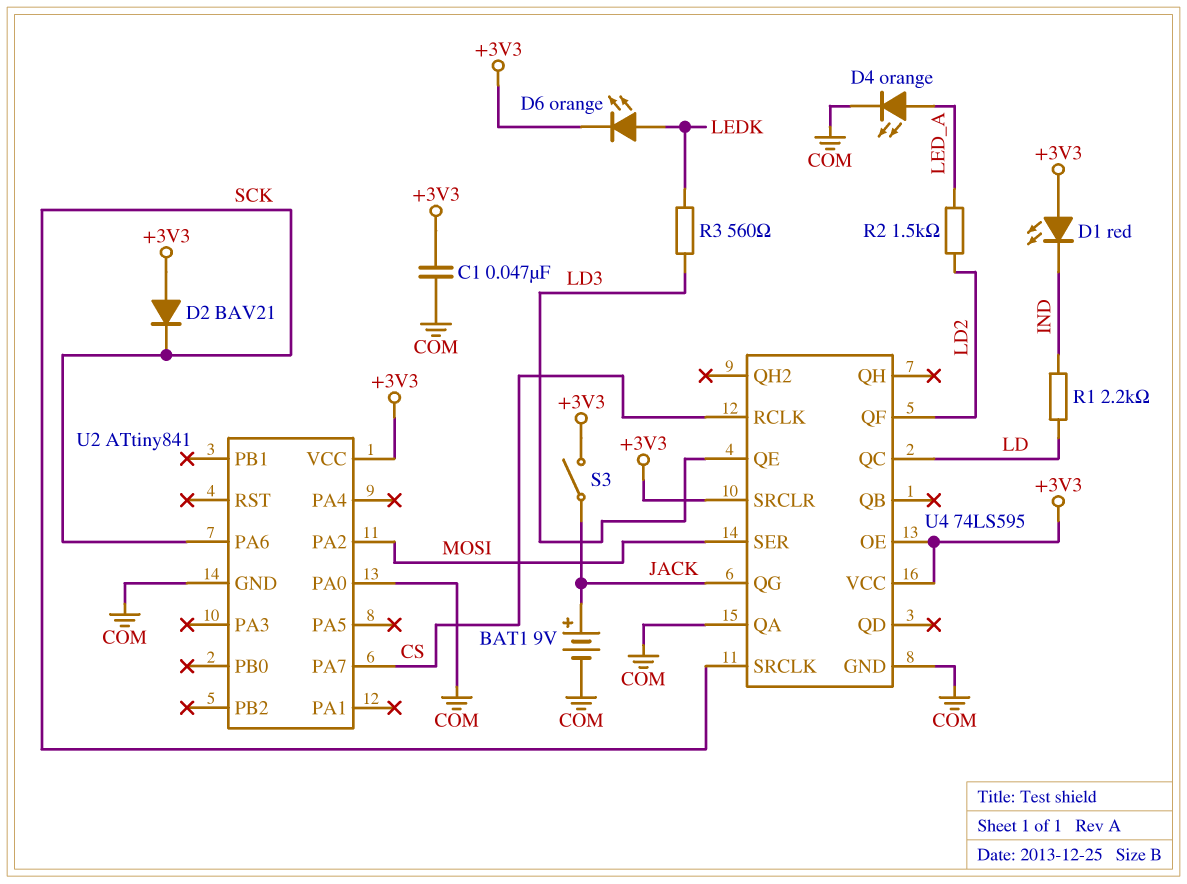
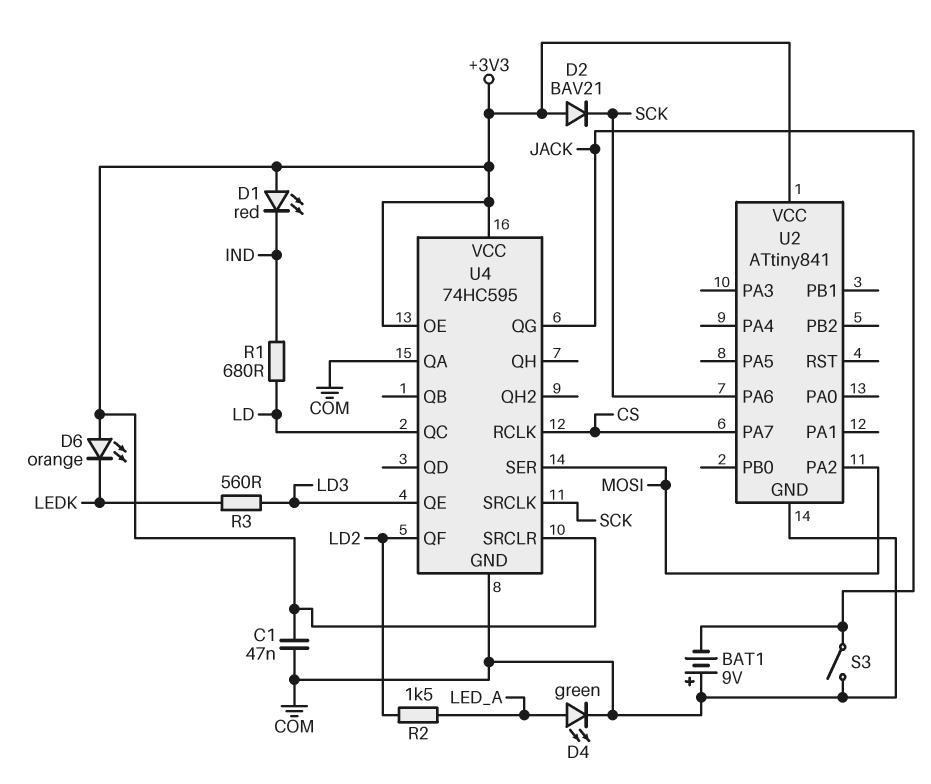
BAT1: 9V (plus JACK, minus COM) -> 9V (plus COM, minus JACK)
D4: LED orange (A LED_A, K COM) -> LED green (A LED_A, K COM)
D6: LED orange (A LEDK, K +3V3) -> LED orange (A +3V3, K LEDK)
R1: 2.2k (IND, LD) -> 680 (IND, LD)
S3: switch (+3V3, JACK) -> switch (COM, JACK)
U2 pin PA0: COM -> none
U4: 74LS595 -> 74HC595

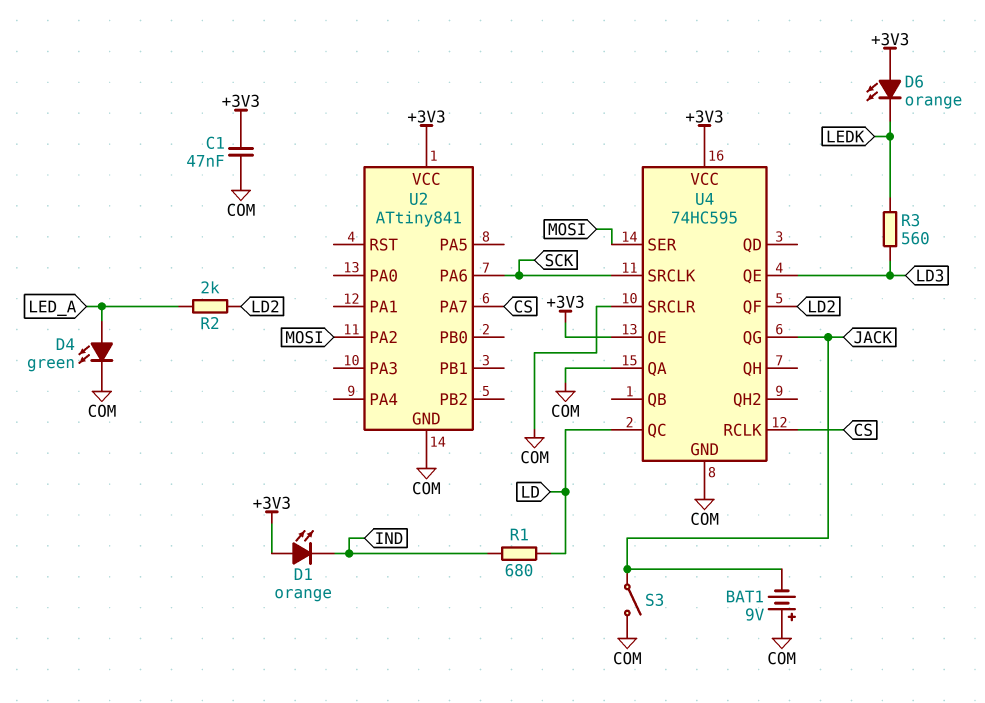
D1: LED red (A +3V3, K IND) -> LED orange (A +3V3, K IND)
D2: diode BAV21 (A +3V3, K SCK) -> none
R2: 1.5k (LD2, LED_A) -> 2k (LD2, LED_A)
U4 pin SRCLR: +3V3 -> COM

